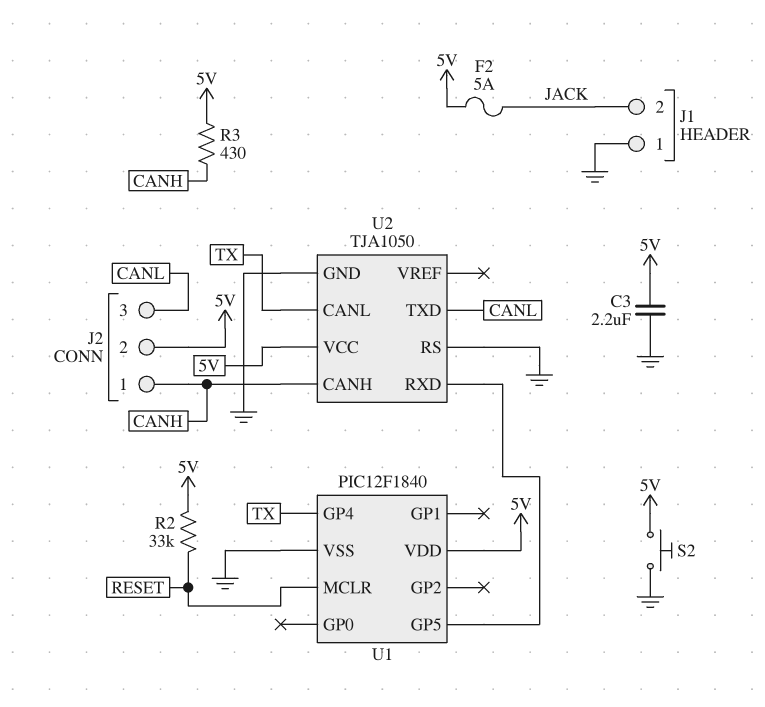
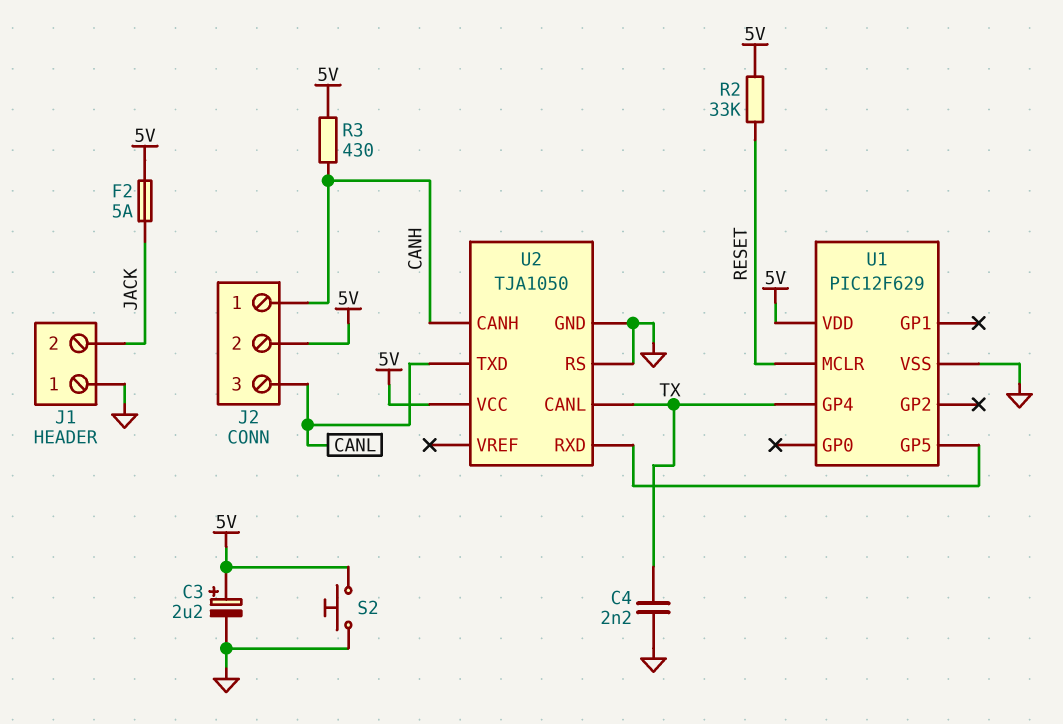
C3: 2.2uF (5V, GND) -> 2.2uF (plus 5V, minus GND)
C4: none -> 2.2nF (GND, TX)
U1: PIC12F1840 -> PIC12F629

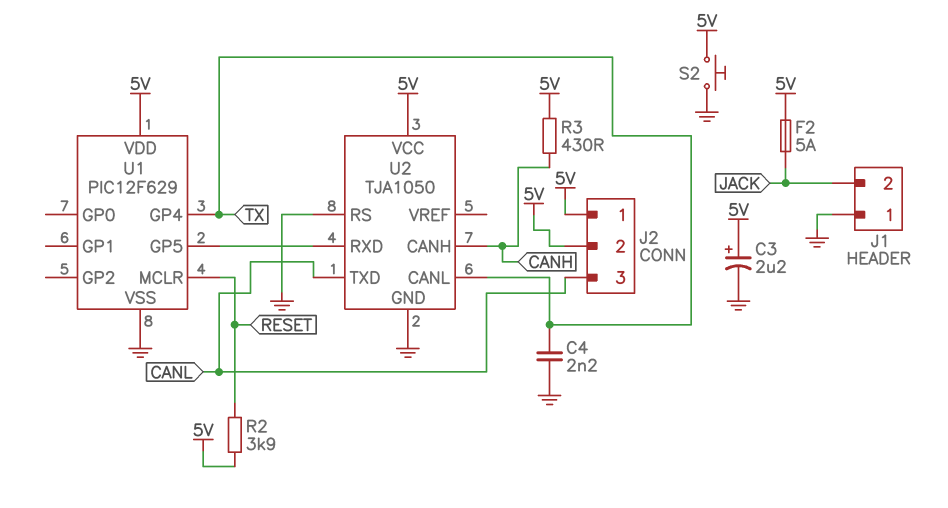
J2 pin 1: CANH -> 5V
R2: 33k (5V, RESET) -> 3.9k (5V, RESET)

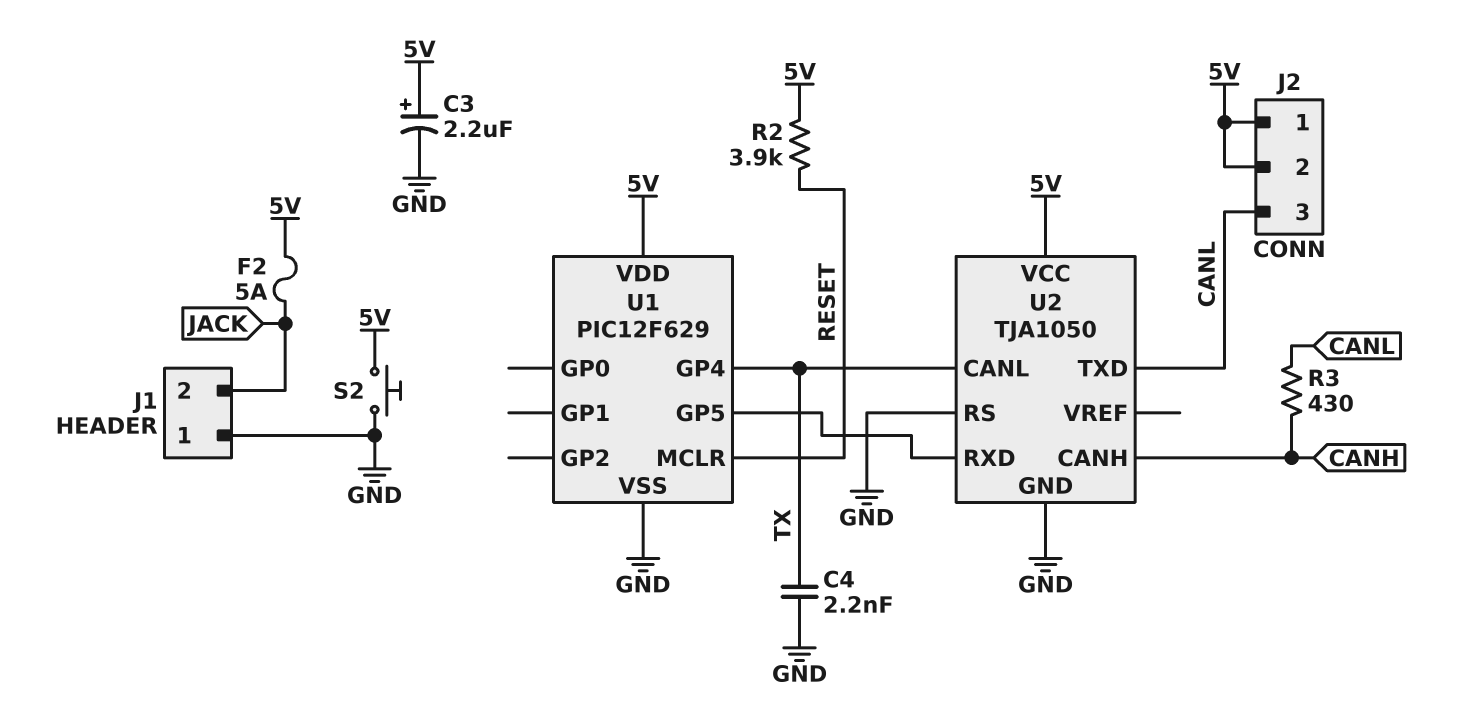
R3: 430 (5V, CANH) -> 430 (CANH, CANL)

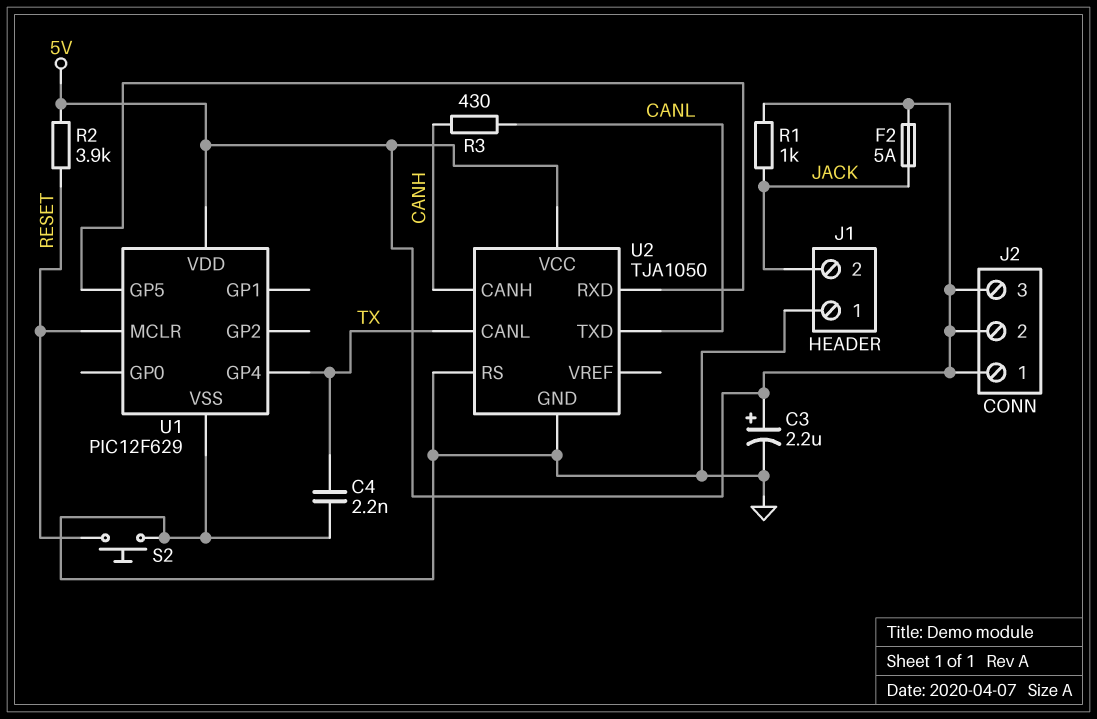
J2 pin 3: CANL -> 5V
R1: none -> 1k (5V, JACK)
S2: button (5V, GND) -> button (GND, RESET)

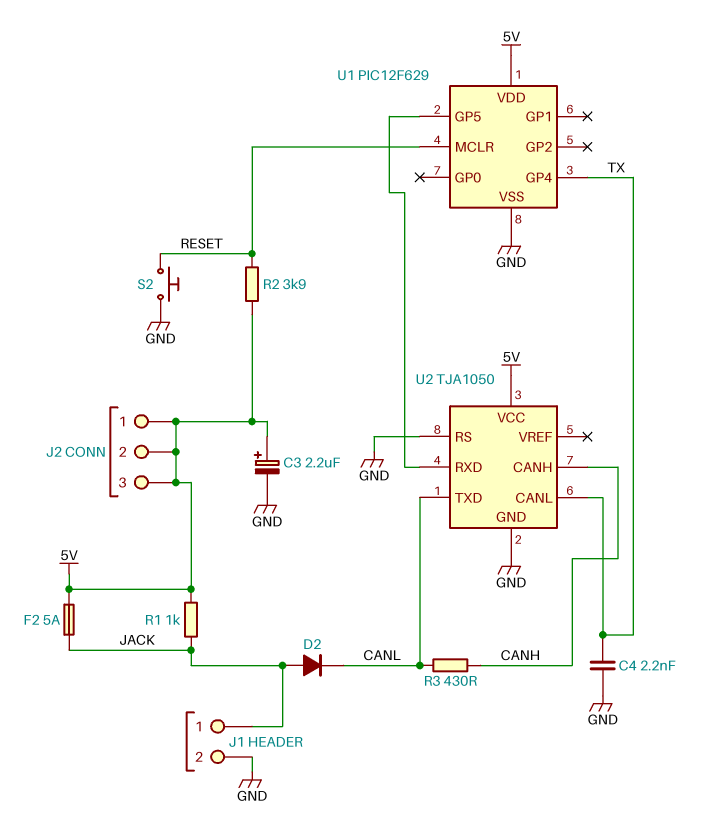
D2: none -> diode (A JACK, K CANL)
J1 pin 1: GND -> JACK
J1 pin 2: JACK -> GND

